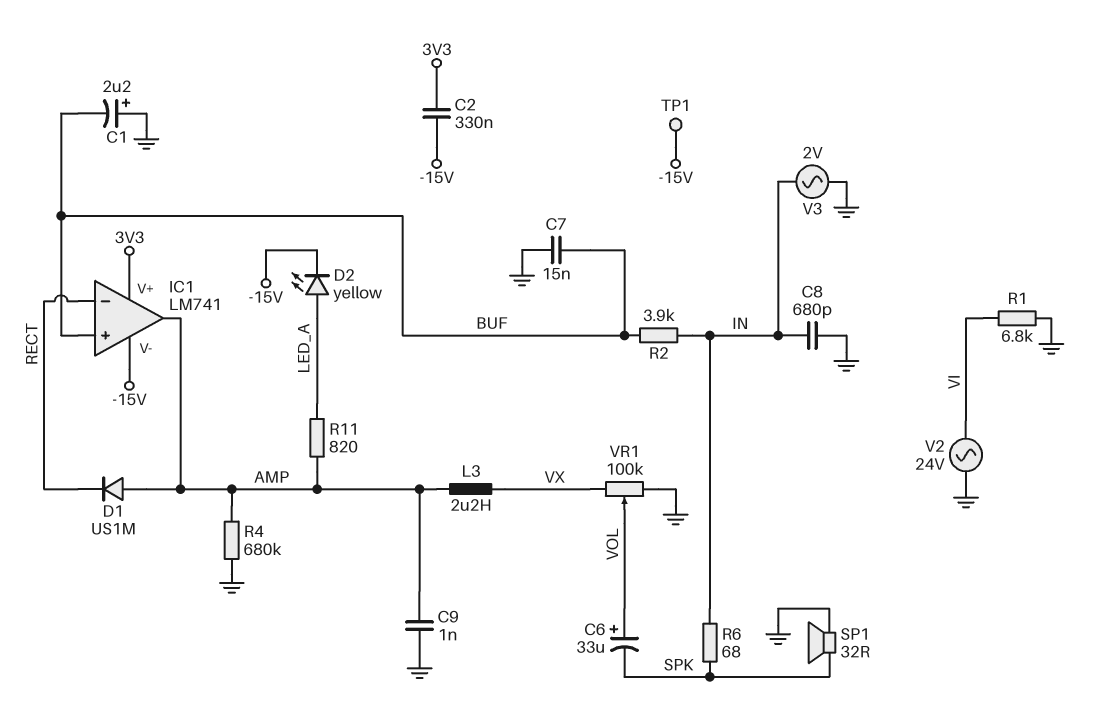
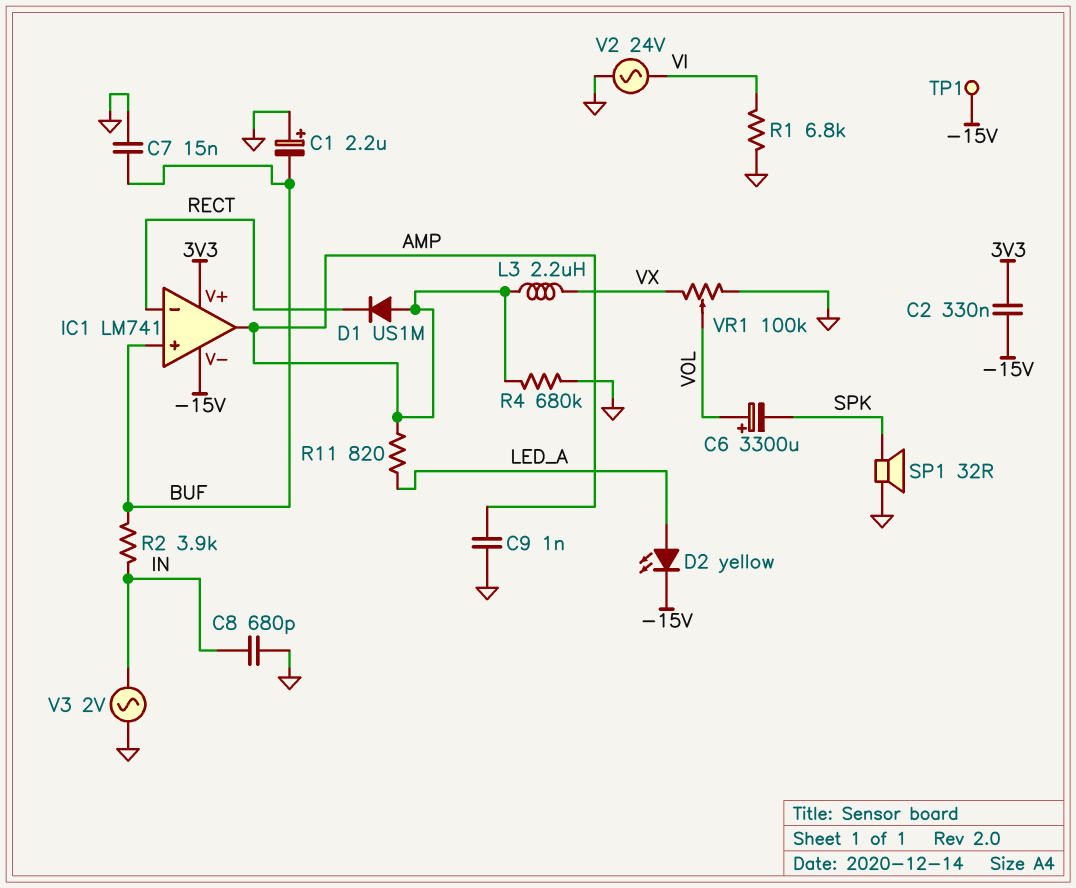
C6: 33uF (plus VOL, minus SPK) -> 3300uF (plus VOL, minus SPK)
R6: 68 (IN, SPK) -> none

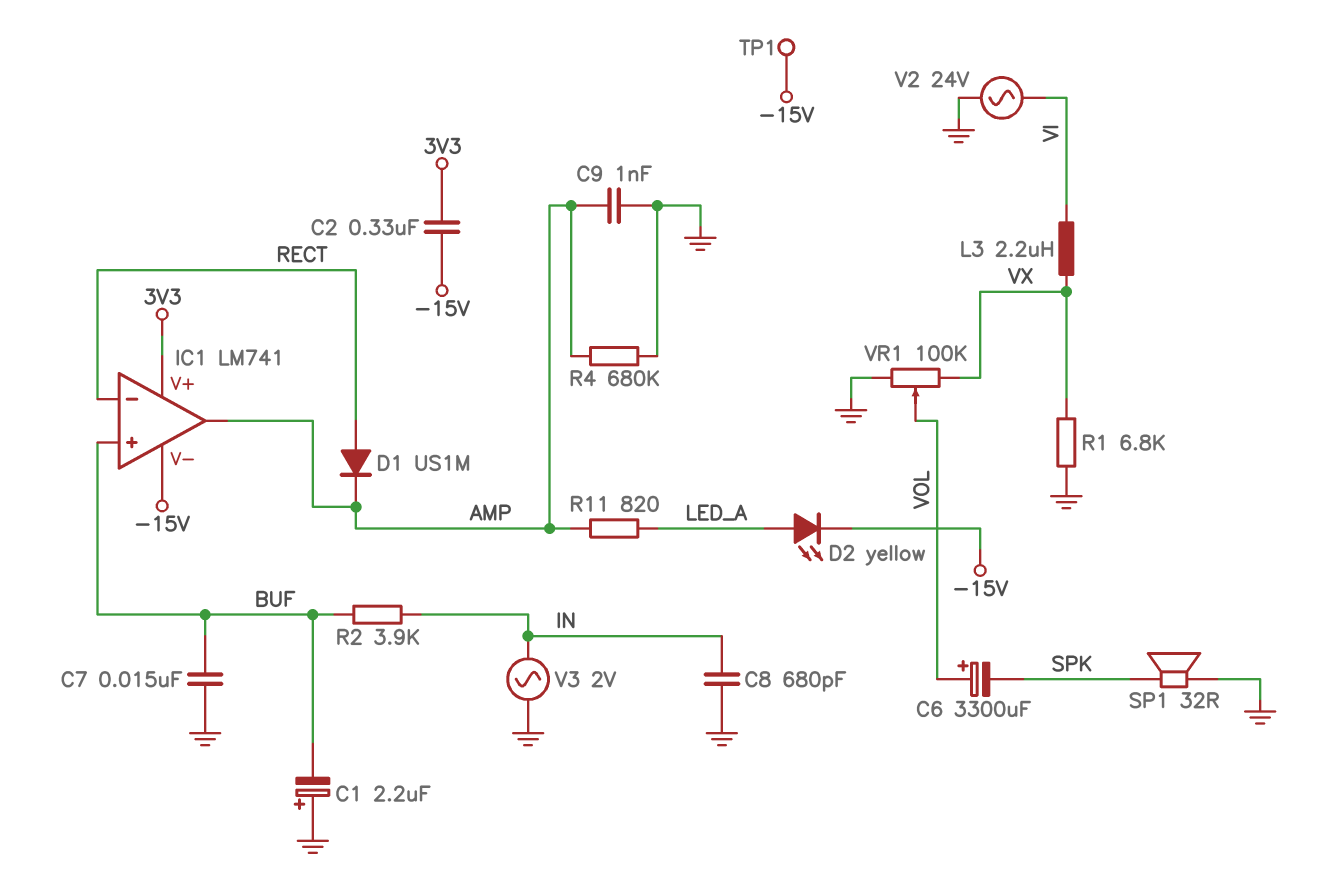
D1: diode US1M (A AMP, K RECT) -> diode US1M (A RECT, K AMP)
L3: 2.2uH (AMP, VX) -> 2.2uH (VI, VX)
R1: 6.8k (GND, VI) -> 6.8k (GND, VX)

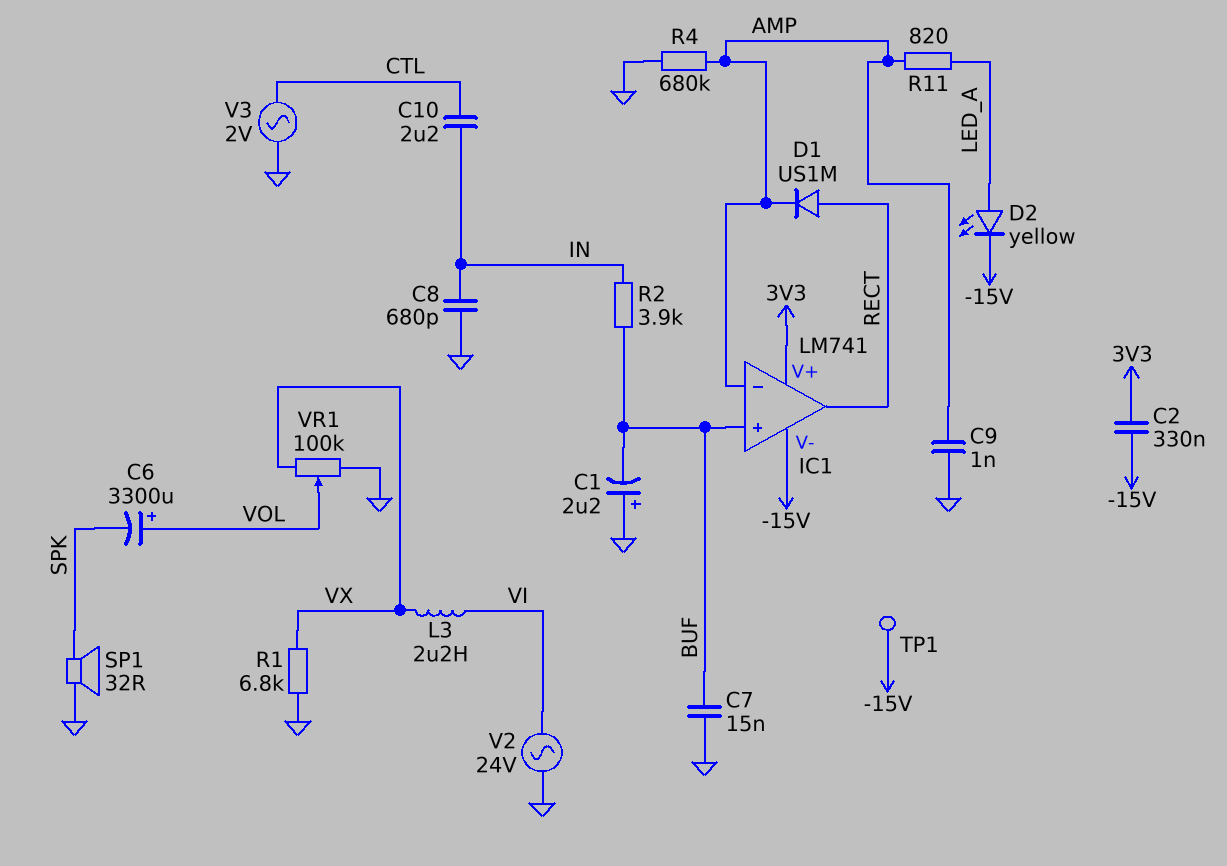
C10: none -> 2.2uF (CTL, IN)
IC1 pin in-: RECT -> AMP
IC1 pin out: AMP -> RECT
V3: AC 2V (GND, IN) -> AC 2V (CTL, GND)

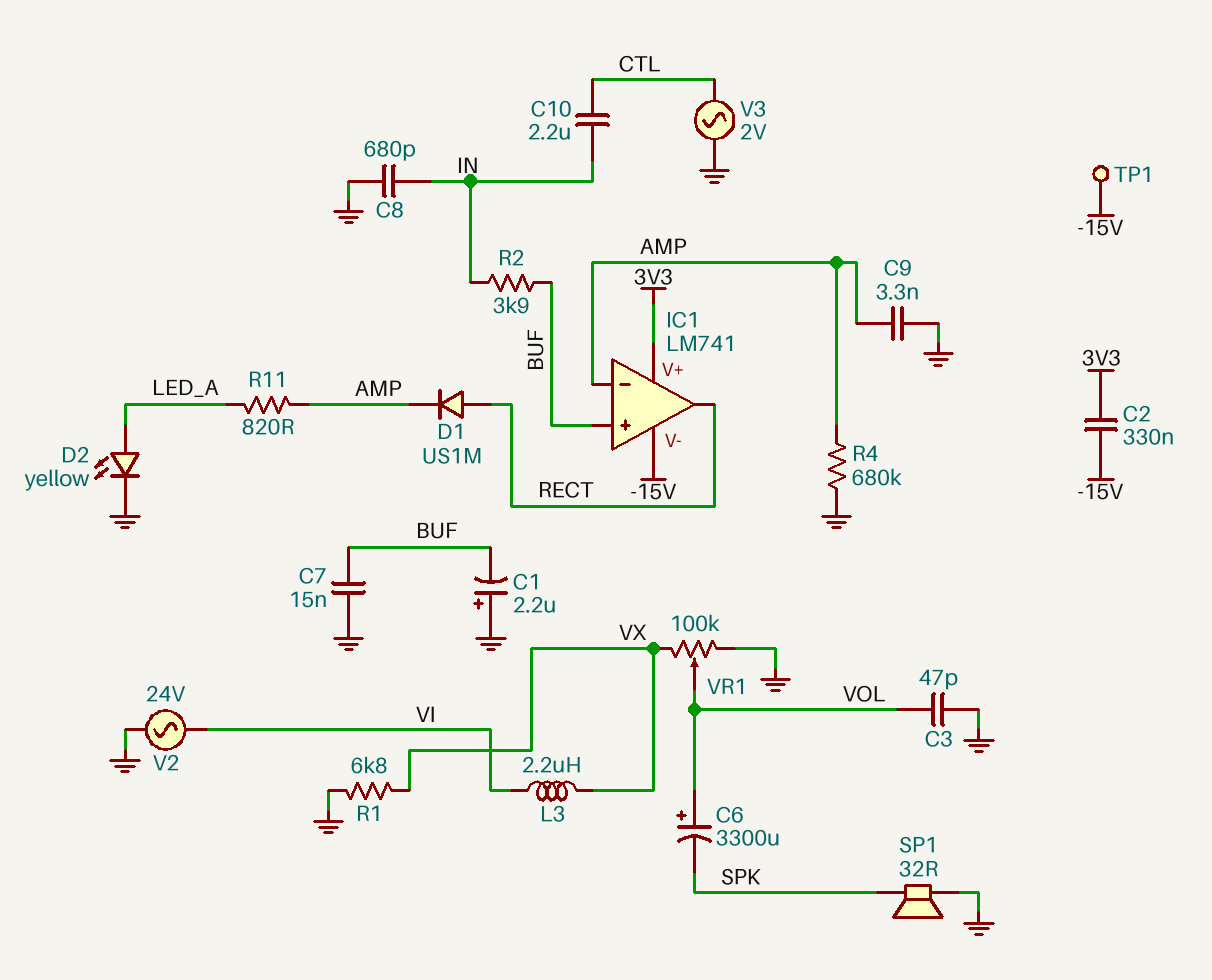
C3: none -> 47pF (GND, VOL)
C9: 1nF (AMP, GND) -> 3.3nF (AMP, GND)
D2: LED yellow (A LED_A, K -15V) -> LED yellow (A LED_A, K GND)

